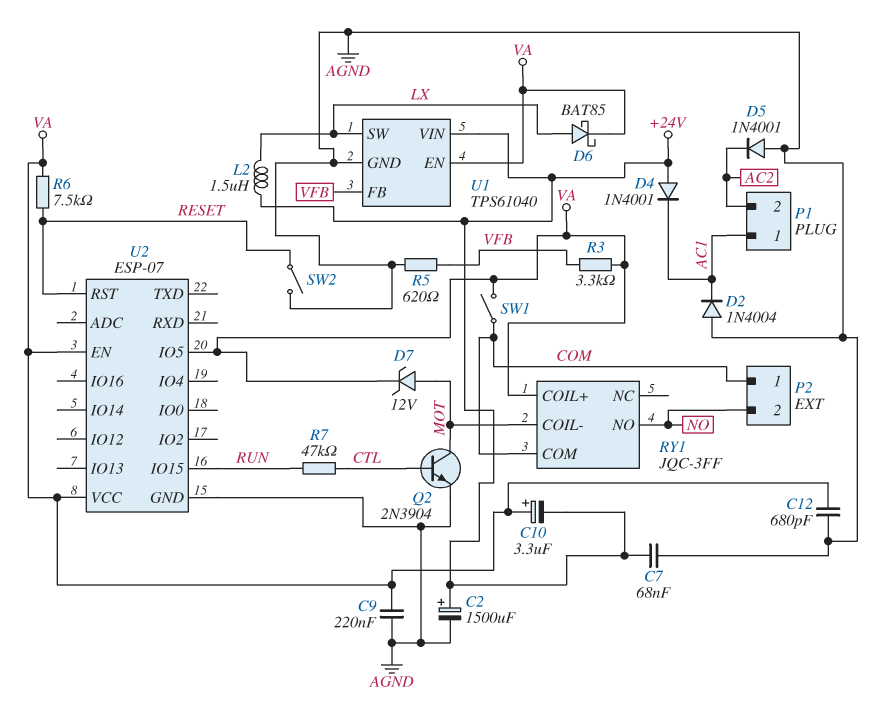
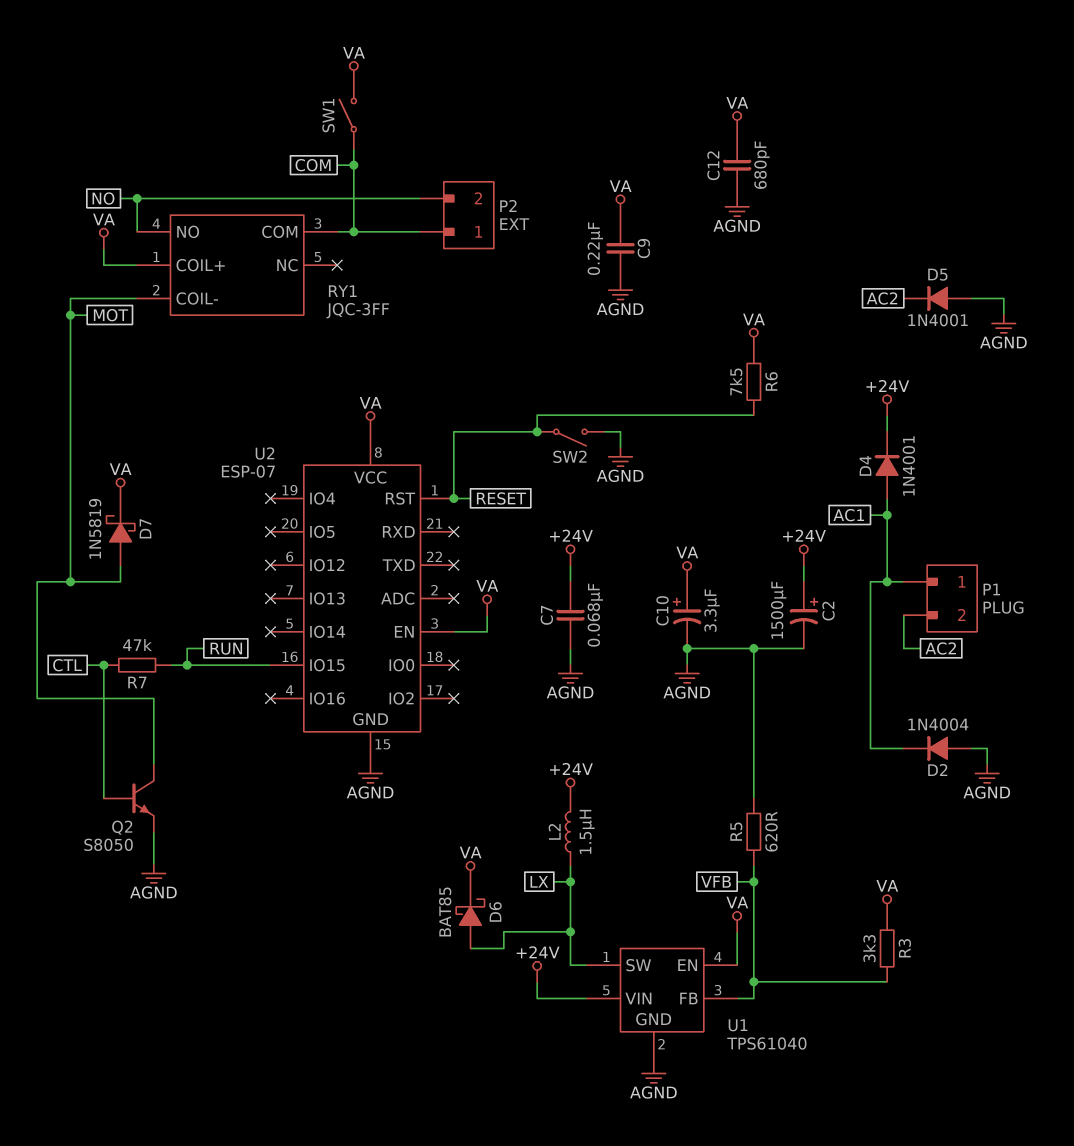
C10: 3.3uF (plus VA, minus +24V) -> 3.3uF (plus VA, minus AGND)
D4: diode 1N4001 (A +24V, K AC1) -> diode 1N4001 (A AC1, K +24V)
D7: zener 12V (A MOT, K VA) -> schottky 1N5819 (A MOT, K VA)
Q2: NPN 2N3904 (B CTL, C MOT, E AGND) -> NPN S8050 (B CTL, C MOT, E AGND)
U2 pin IO5: VA -> none

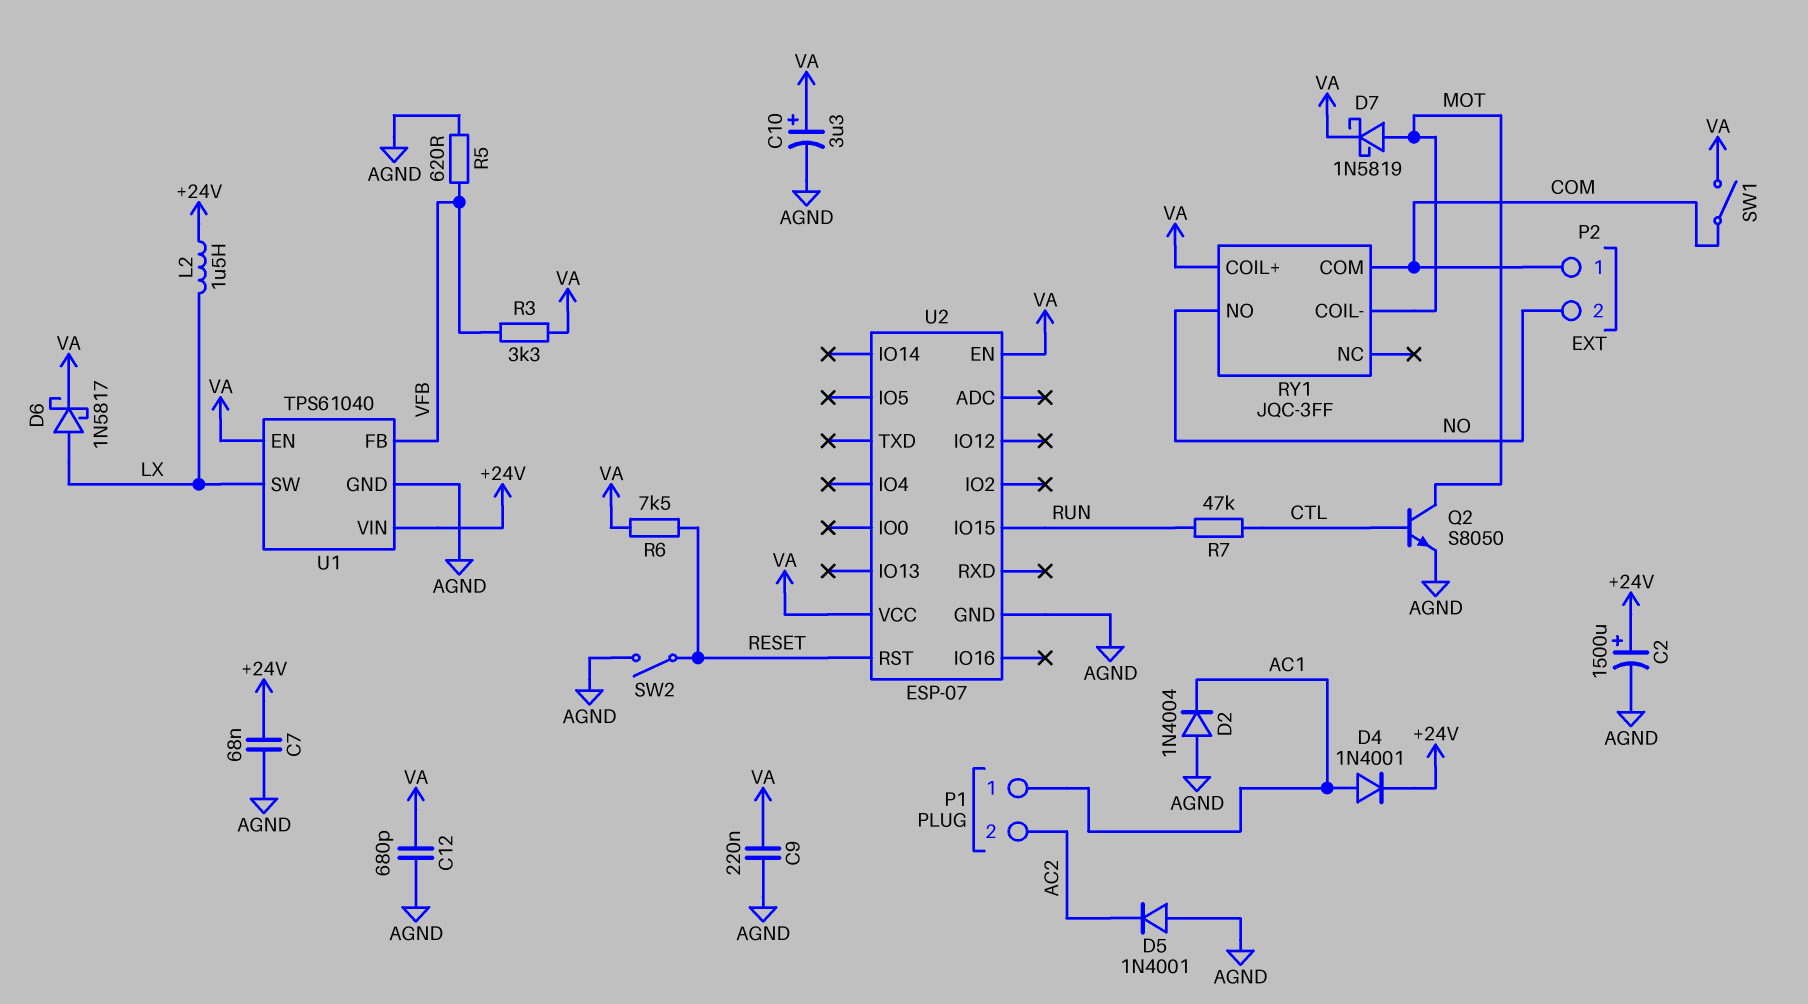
D6: schottky BAT85 (A LX, K VA) -> schottky 1N5817 (A LX, K VA)

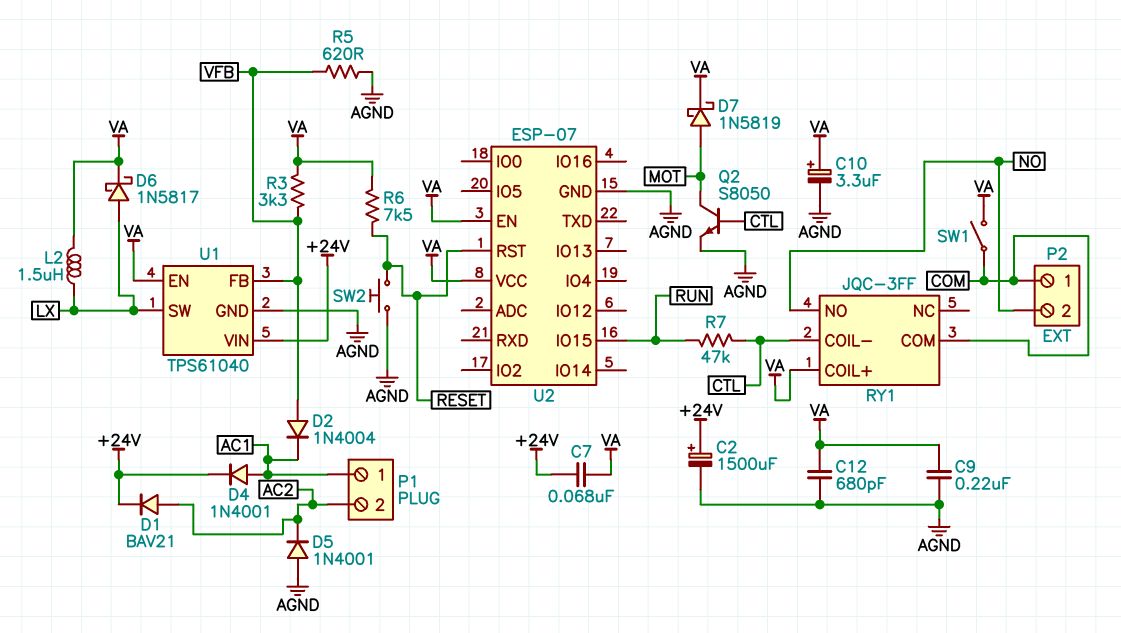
C7: 68nF (+24V, AGND) -> 68nF (+24V, VA)
D1: none -> diode BAV21 (A AC2, K +24V)
D2: diode 1N4004 (A AGND, K AC1) -> diode 1N4004 (A VFB, K AC1)
L2: 1.5uH (+24V, LX) -> 1.5uH (LX, VA)
RY1 pin COIL-: MOT -> CTL
SW2: switch (AGND, RESET) -> button (AGND, RESET)

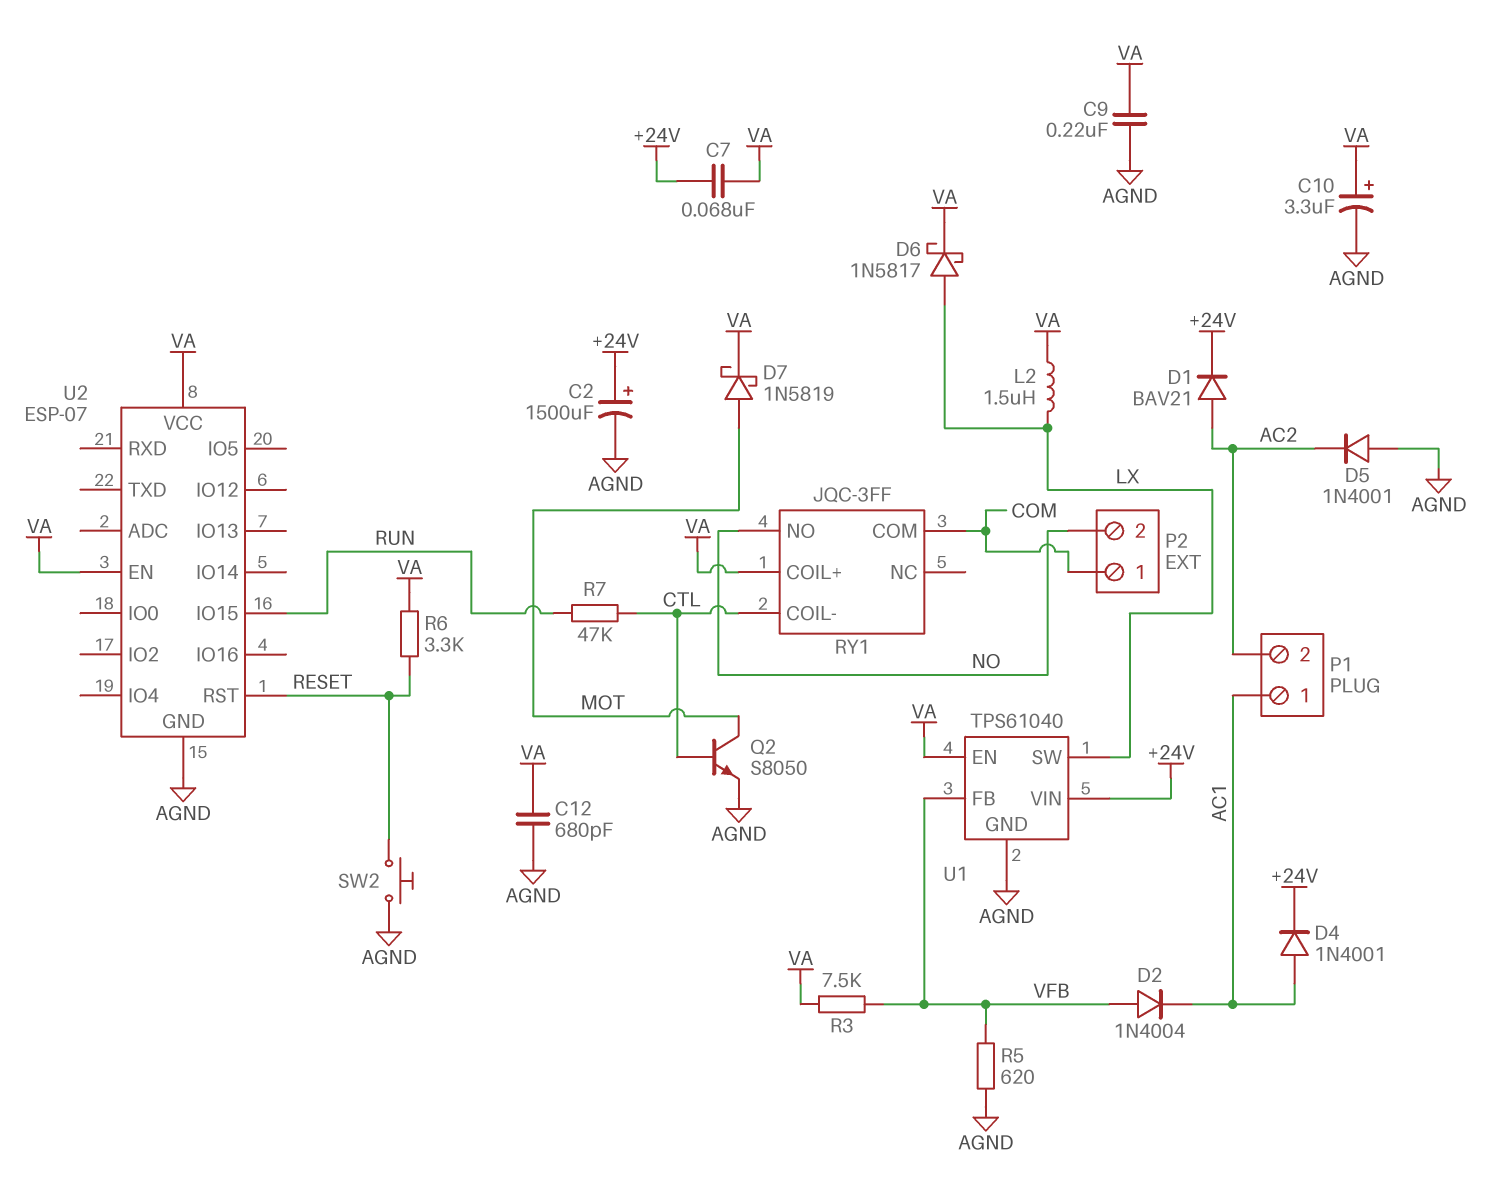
R3: 3.3k (VA, VFB) -> 7.5k (VA, VFB)
R6: 7.5k (RESET, VA) -> 3.3k (RESET, VA)
SW1: switch (COM, VA) -> none

